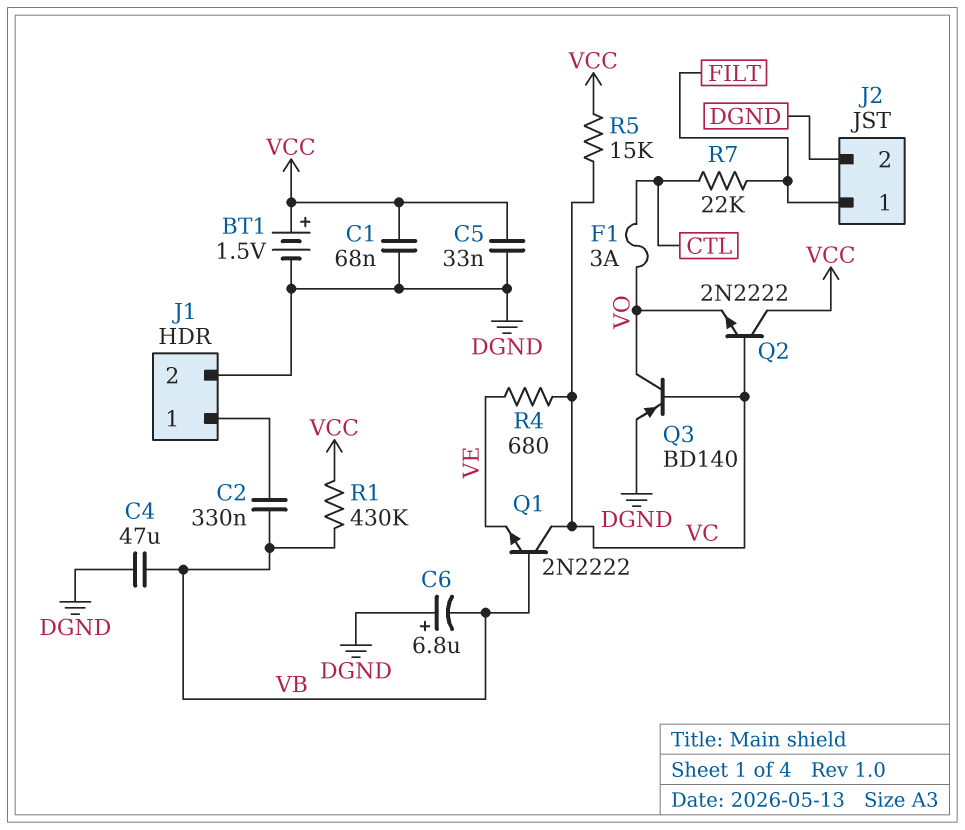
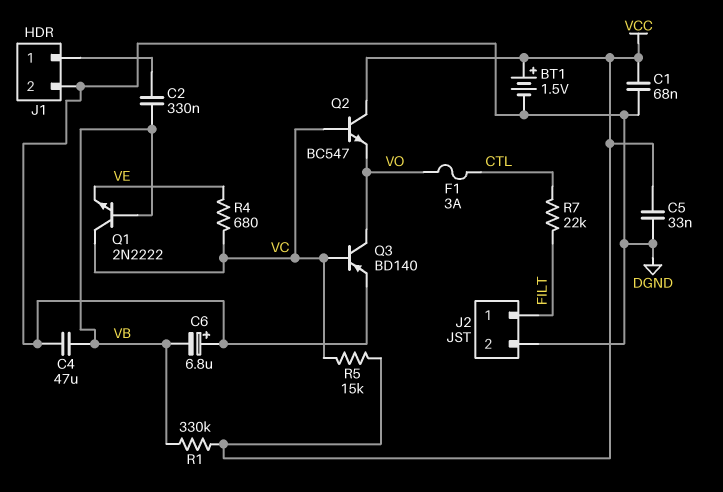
Q2: NPN 2N2222 (B VC, C VCC, E VO) -> NPN BC547 (B VC, C VCC, E VO)
R1: 430k (VB, VCC) -> 330k (VB, VCC)

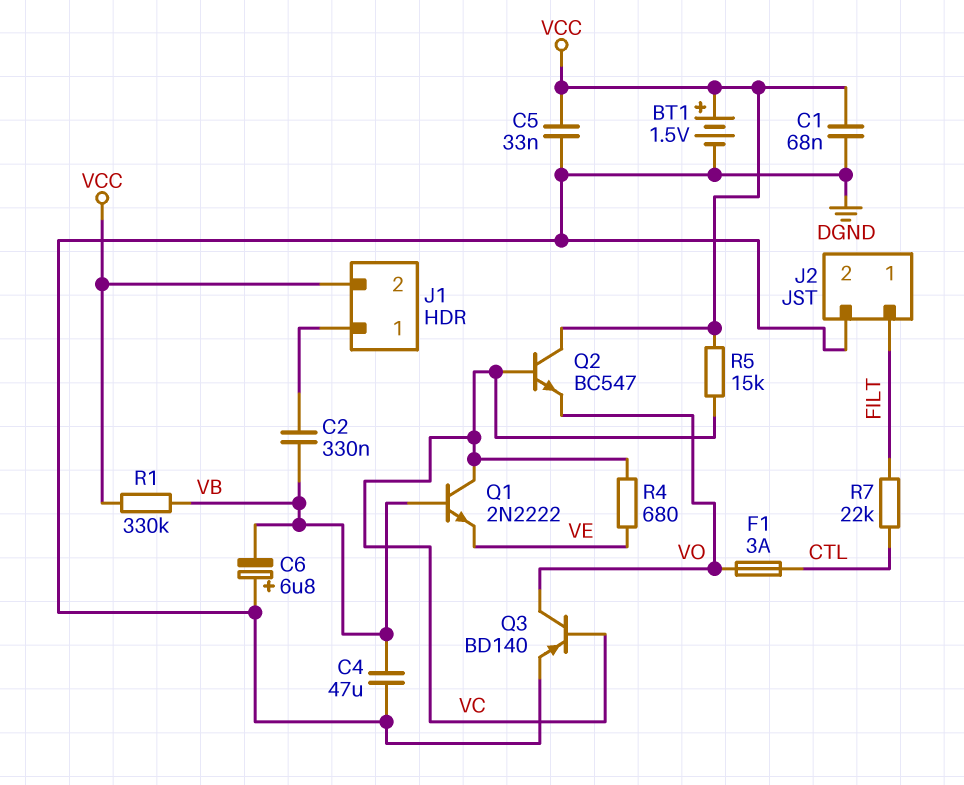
J1 pin 2: DGND -> VCC

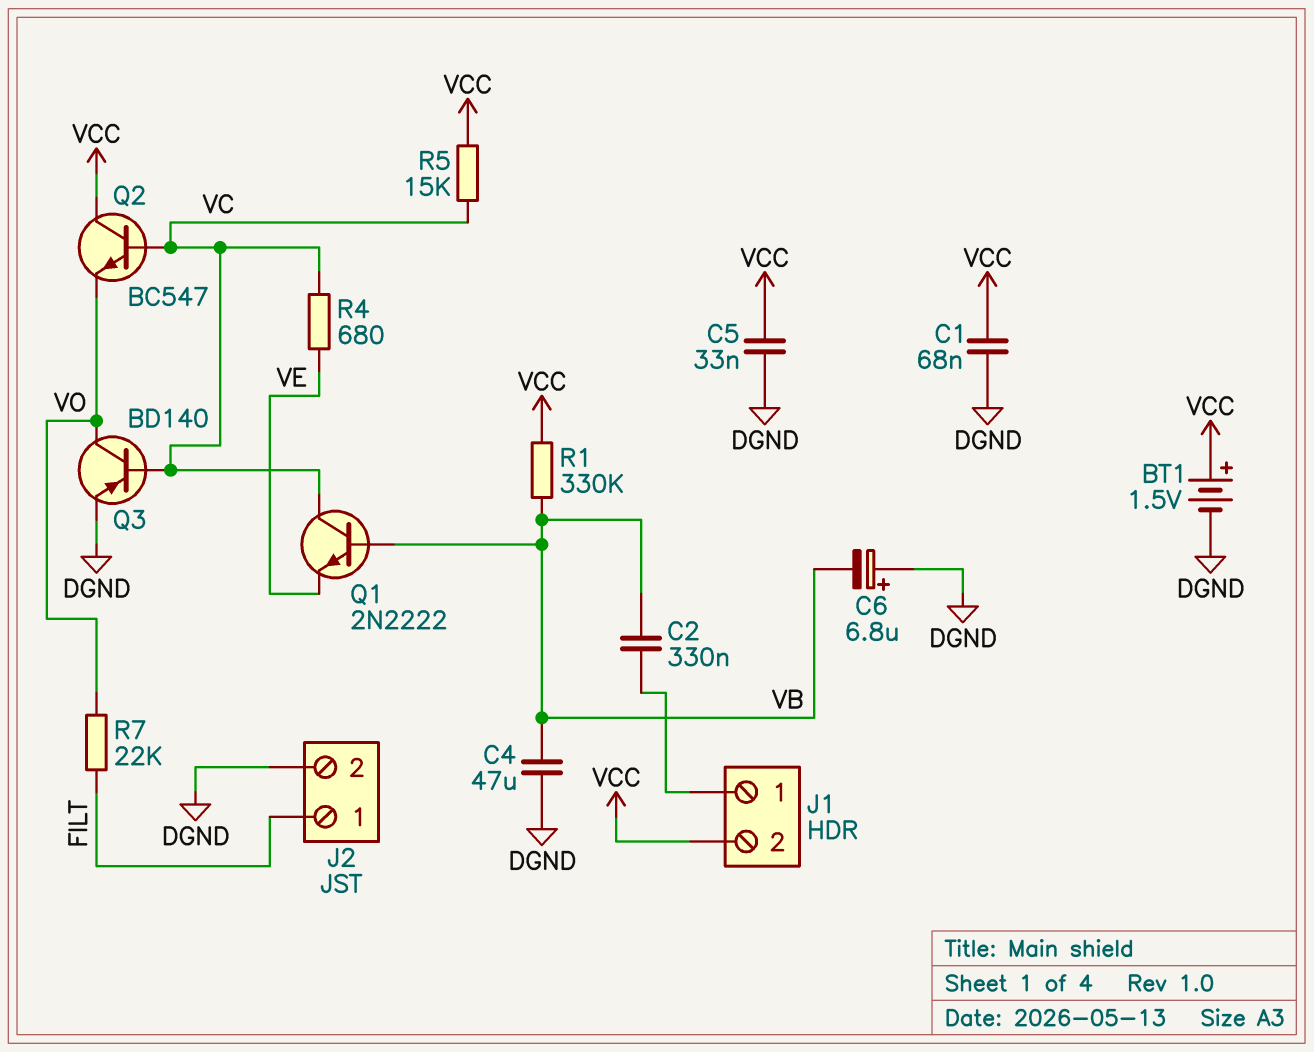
F1: 3A (CTL, VO) -> none
R7: 22k (CTL, FILT) -> 22k (FILT, VO)

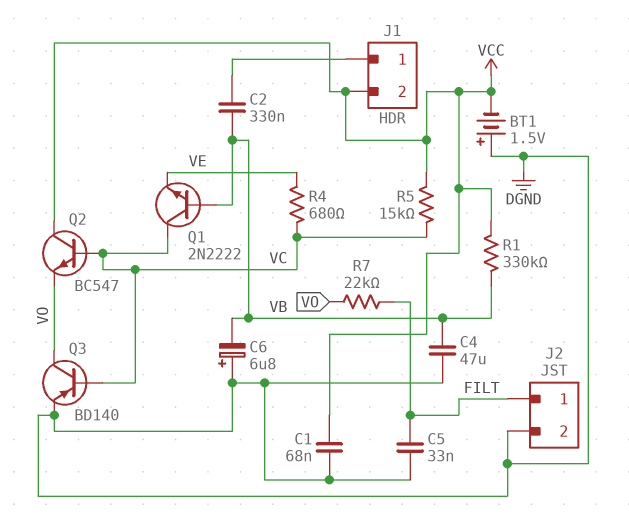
BT1: 1.5V (plus VCC, minus DGND) -> 1.5V (plus DGND, minus VCC)
C5: 33nF (DGND, VCC) -> 33nF (DGND, FILT)

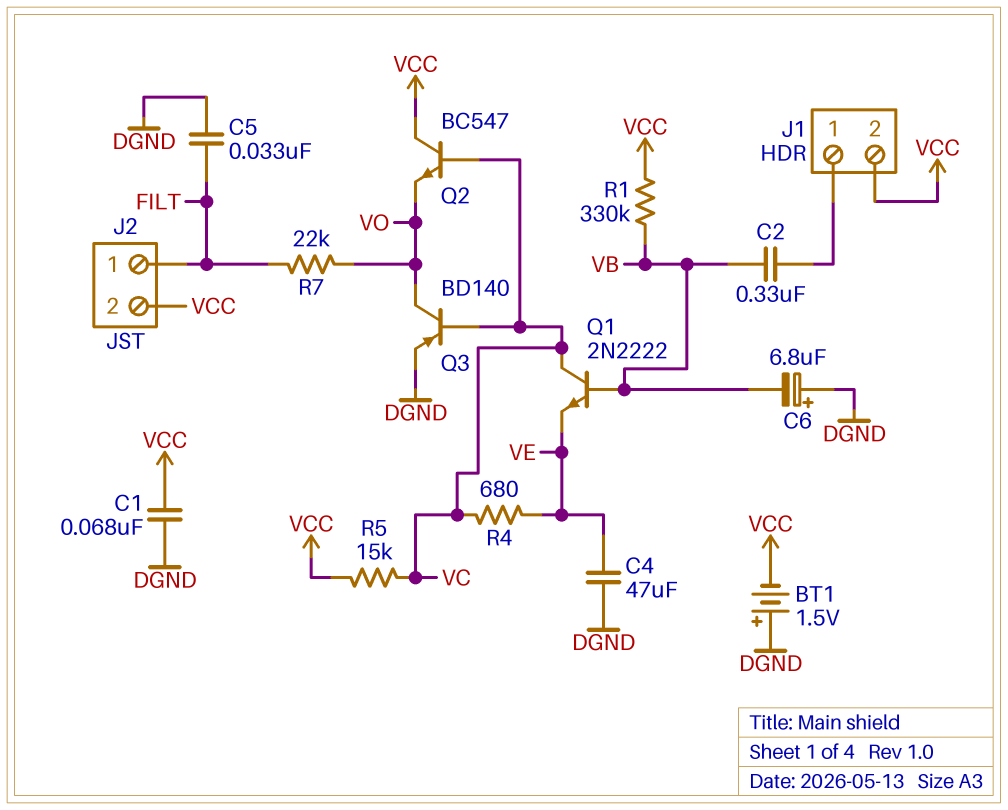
C4: 47uF (DGND, VB) -> 47uF (DGND, VE)
J2 pin 2: DGND -> VCC

